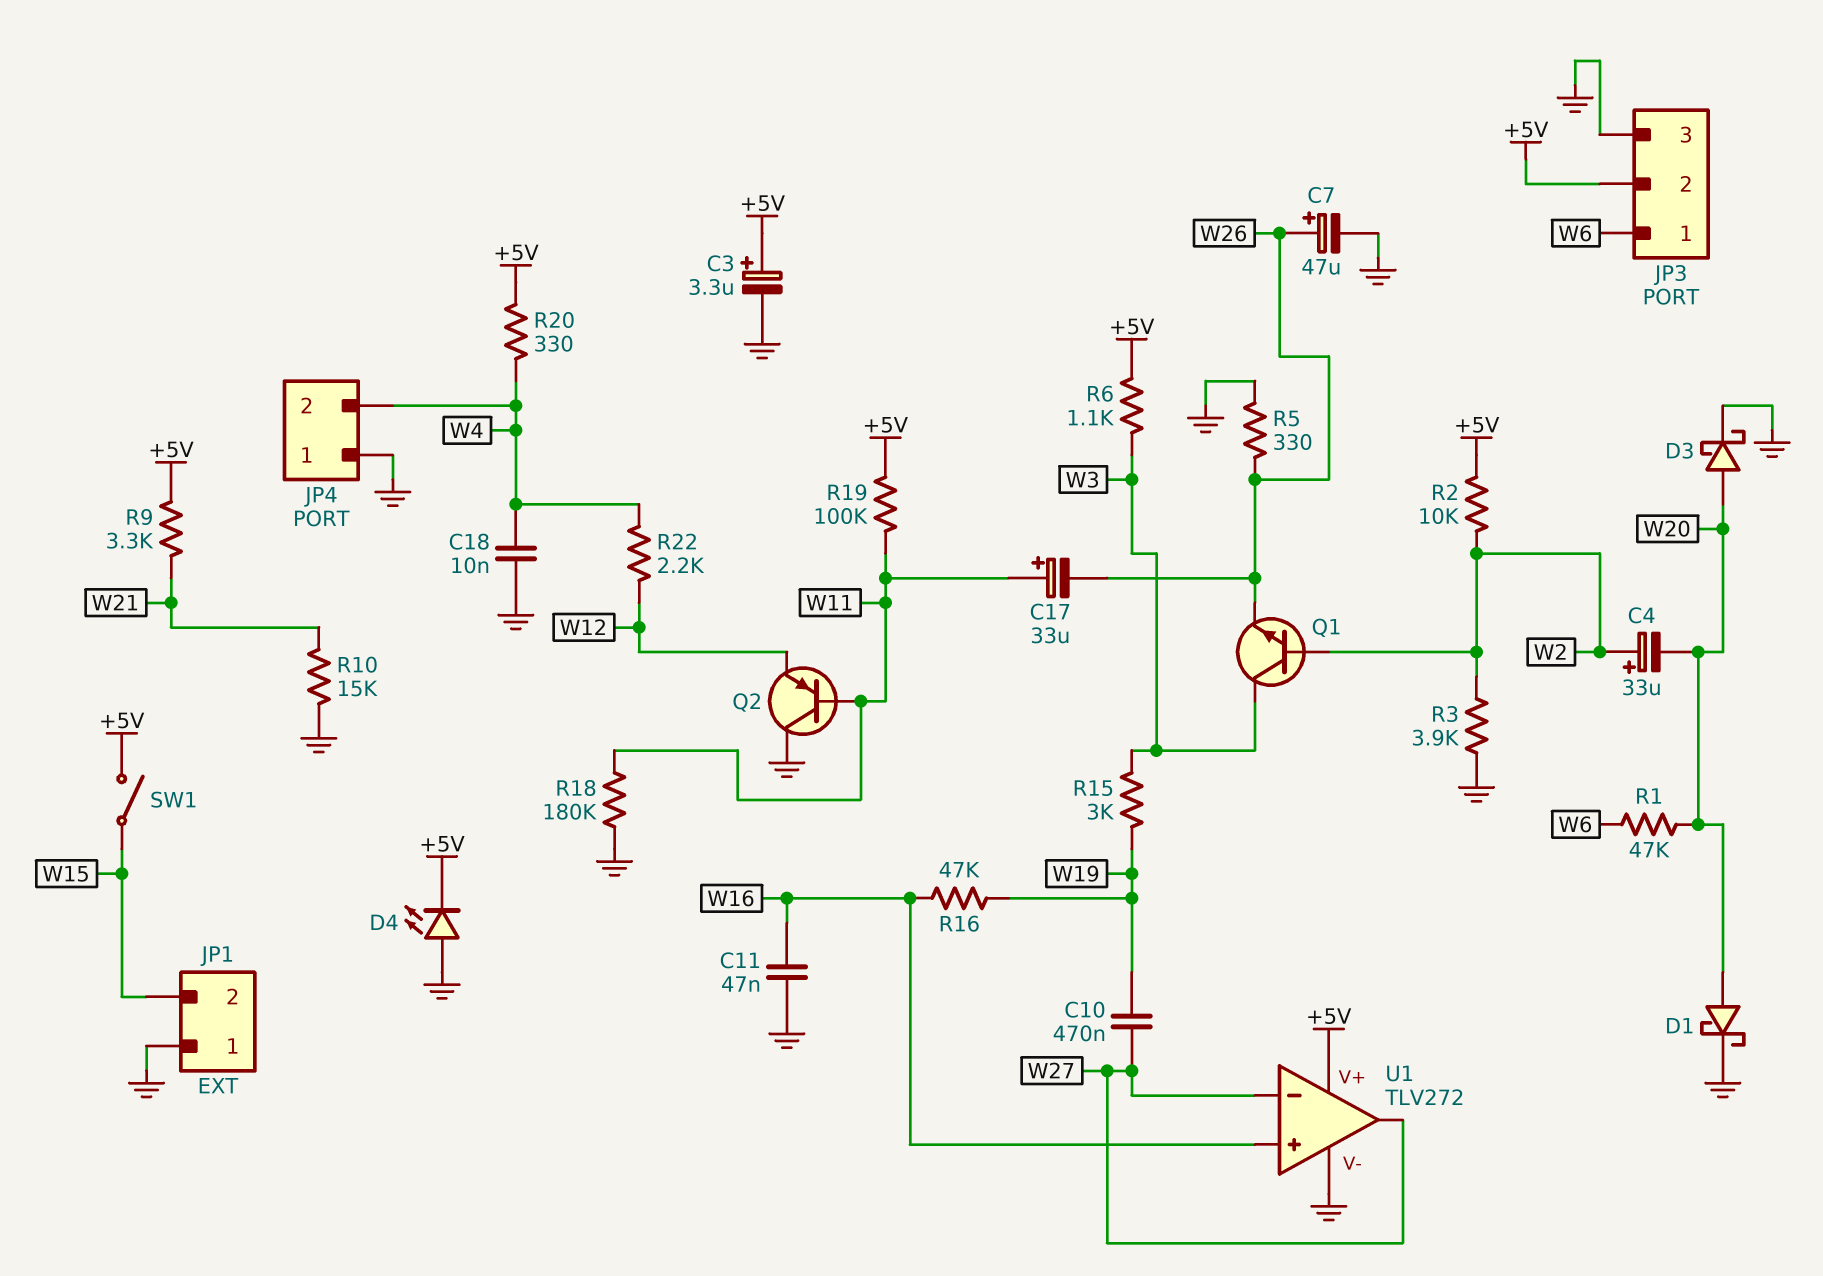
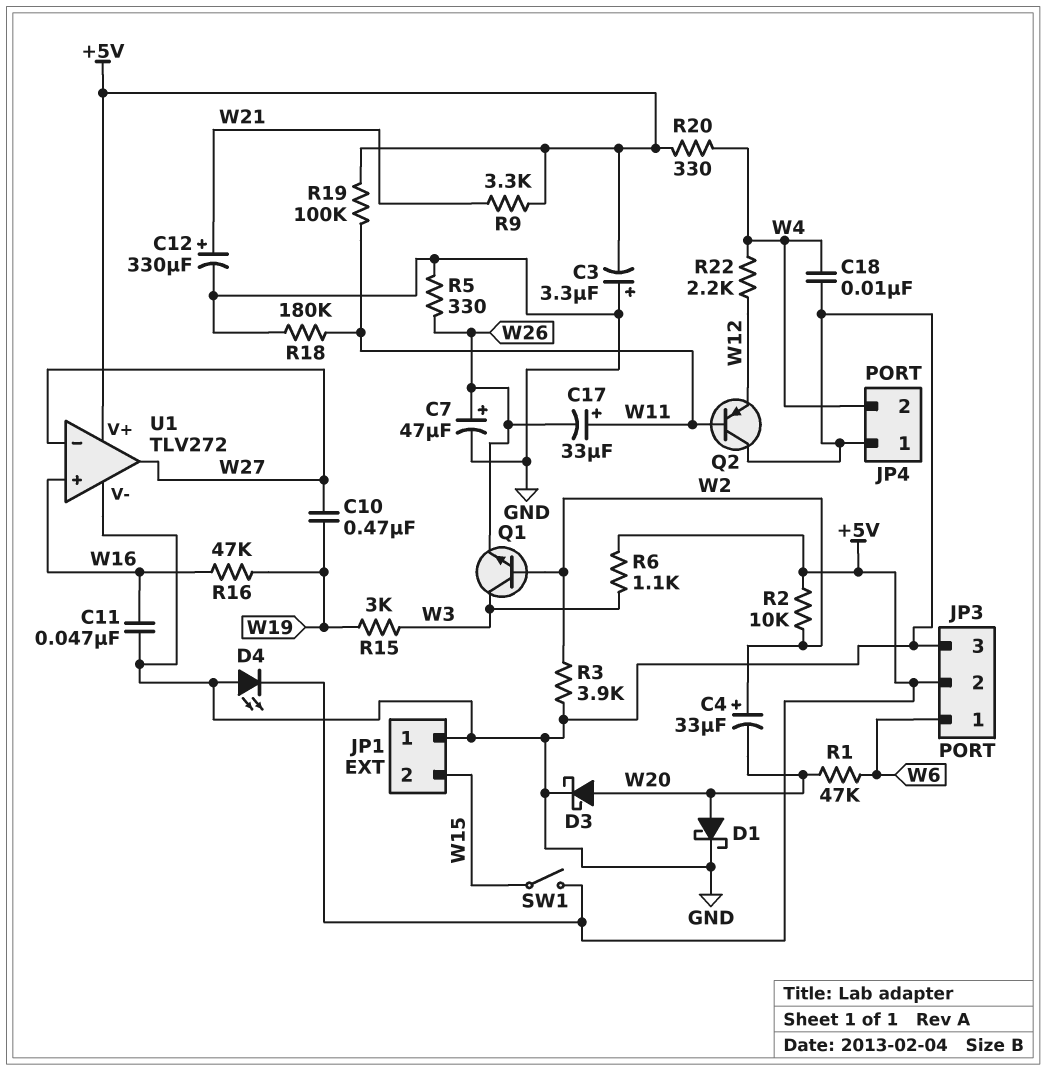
C3: 3.3uF (plus +5V, minus GND) -> 3.3uF (plus GND, minus +5V)
C12: none -> 330uF (plus W21, minus GND)
R10: 15k (GND, W21) -> none

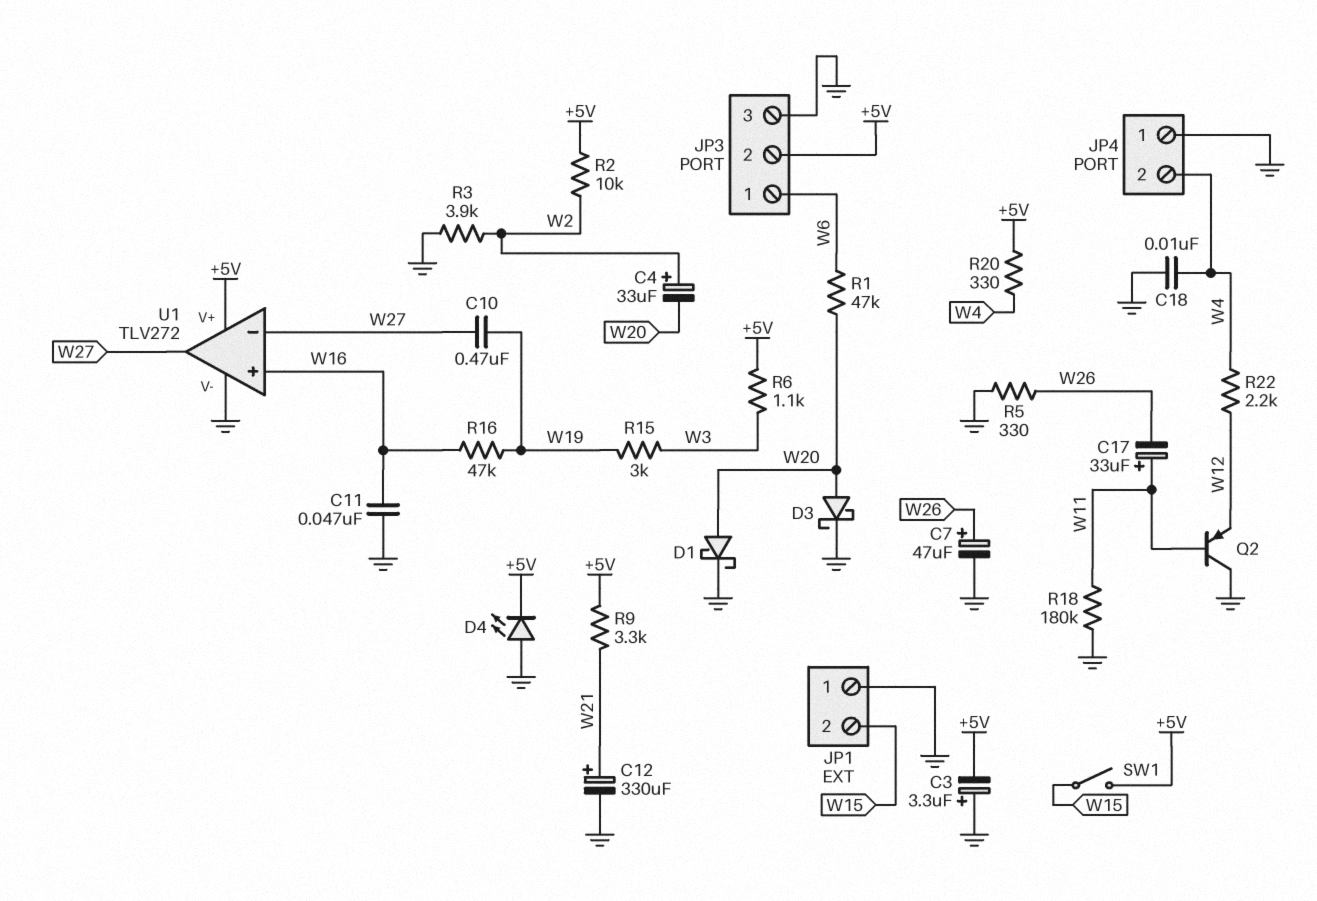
Q1: NPN (B W2, C W3, E W26) -> none
R19: 100k (+5V, W11) -> none

